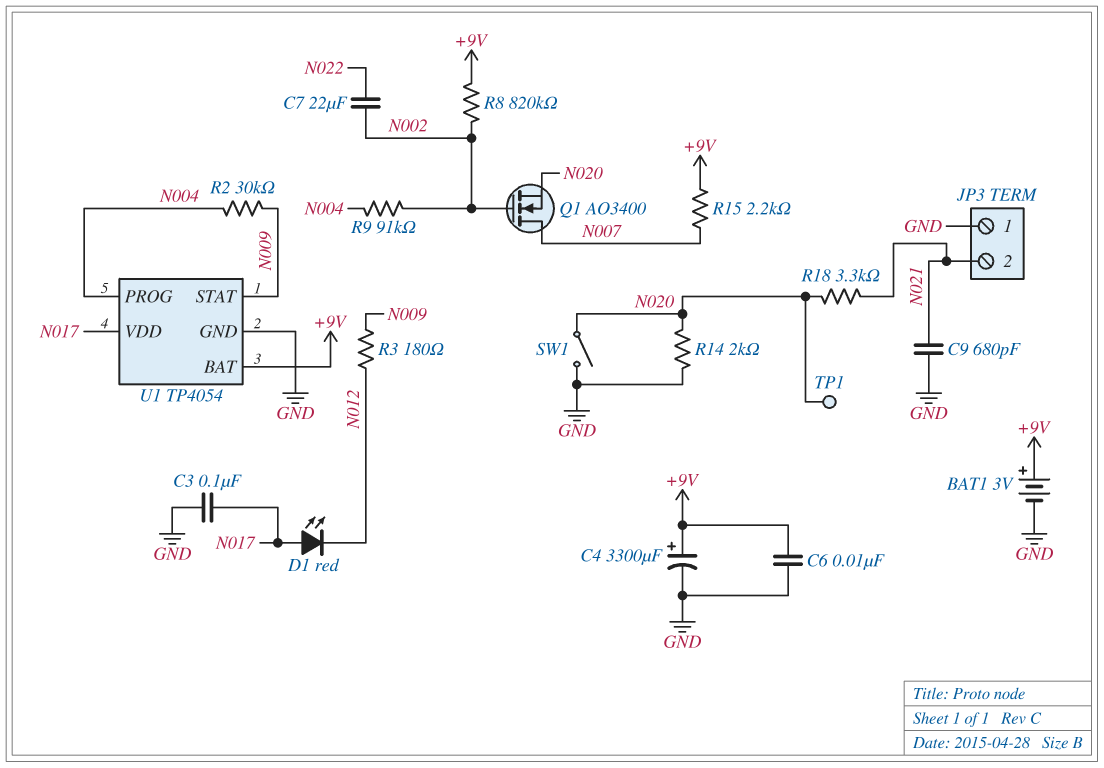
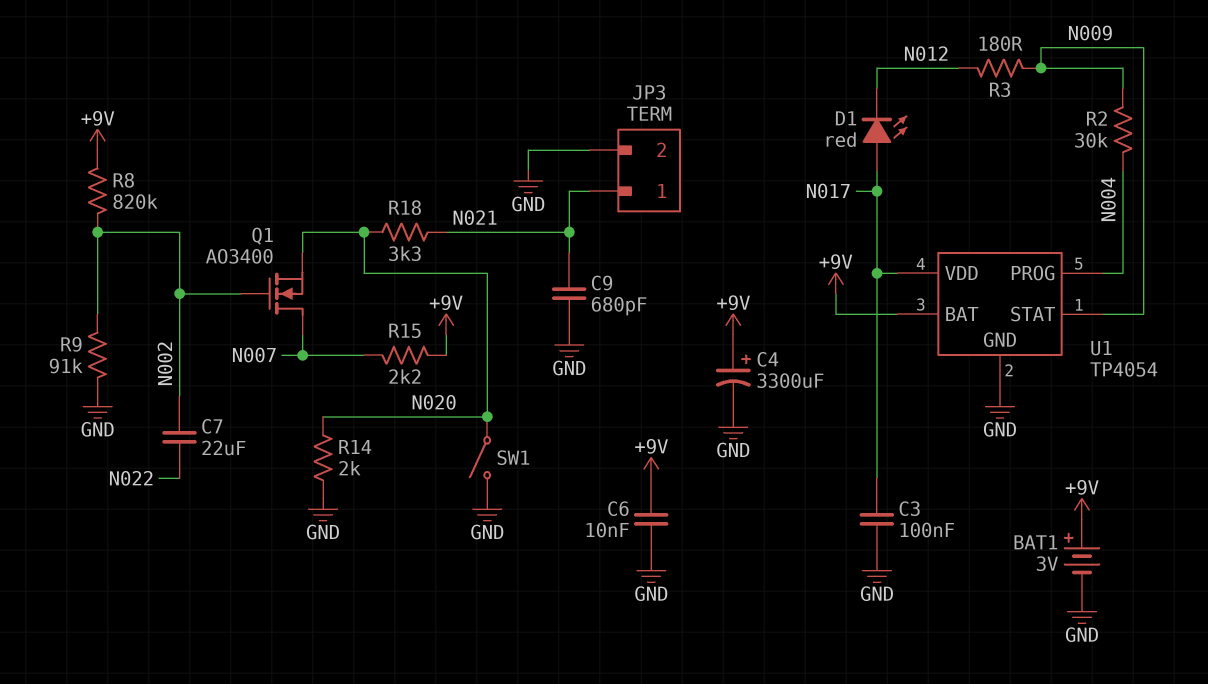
JP3 pin 1: GND -> N021
JP3 pin 2: N021 -> GND
R9: 91k (N002, N004) -> 91k (GND, N002)
TP1: test point (N020) -> none

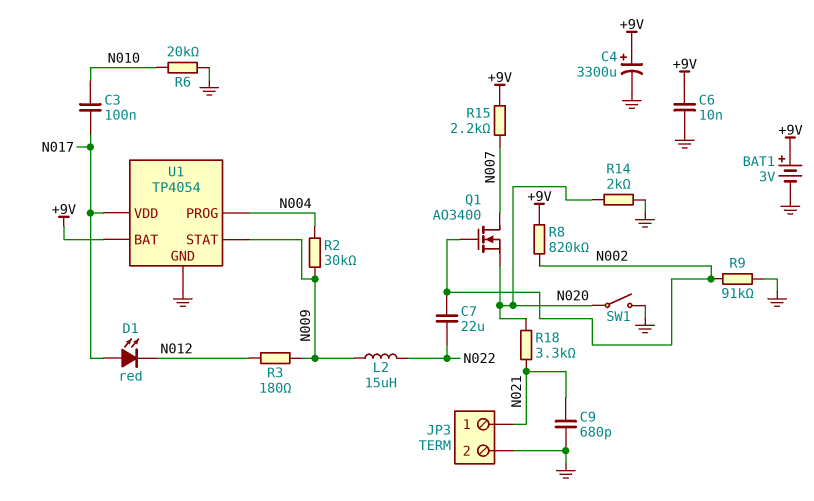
C3: 100nF (GND, N017) -> 100nF (N010, N017)
L2: none -> 15uH (N009, N022)
R6: none -> 20k (GND, N010)

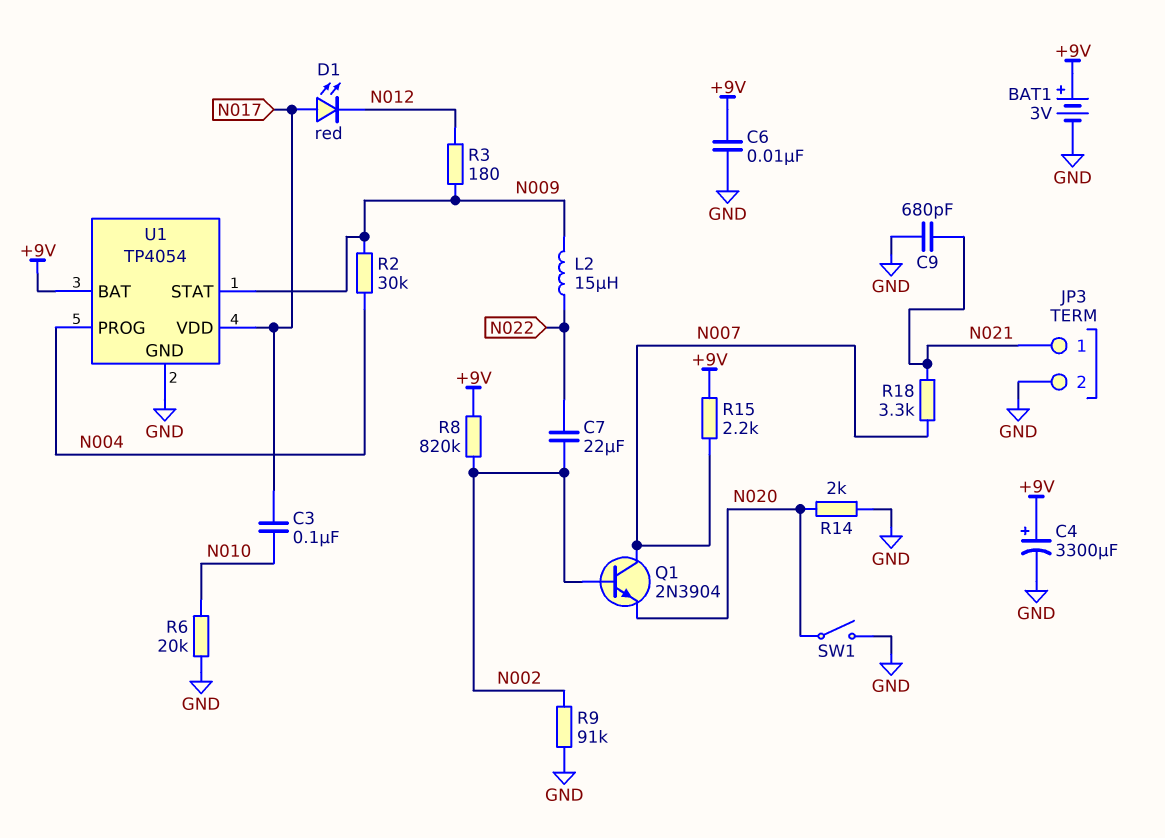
Q1: NMOS AO3400 (G N002, D N007, S N020) -> NPN 2N3904 (B N002, C N007, E N020)
R18: 3.3k (N020, N021) -> 3.3k (N007, N021)

